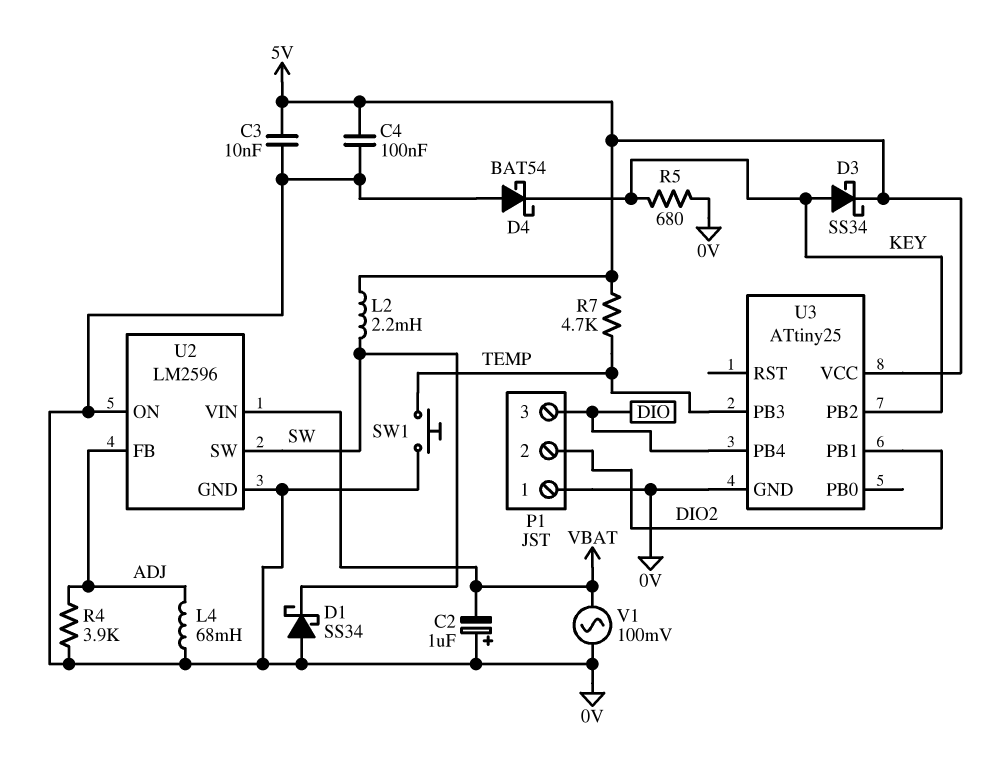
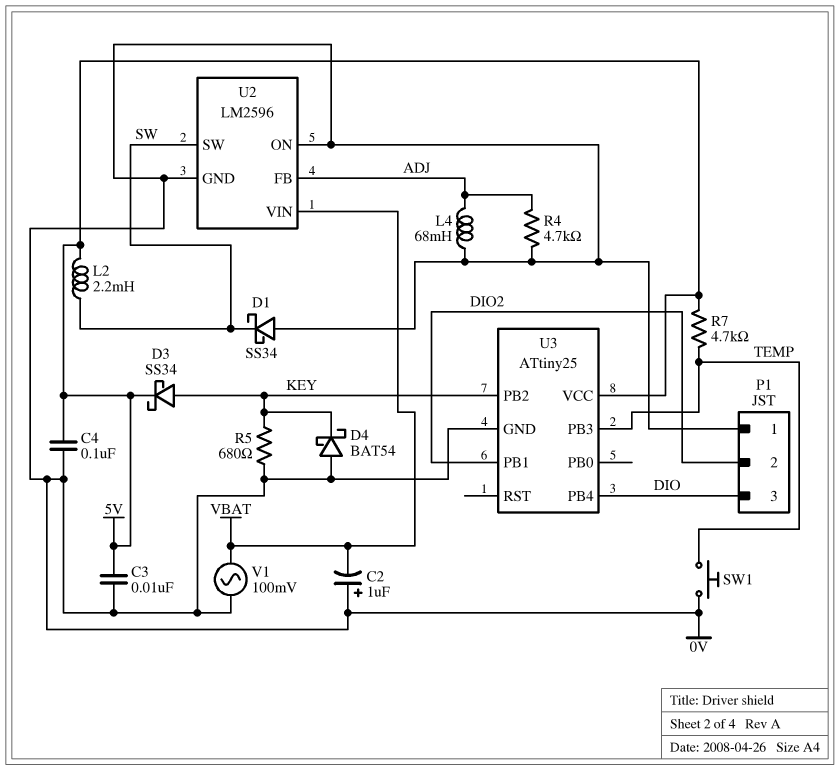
R4: 3.9k (0V, ADJ) -> 4.7k (0V, ADJ)

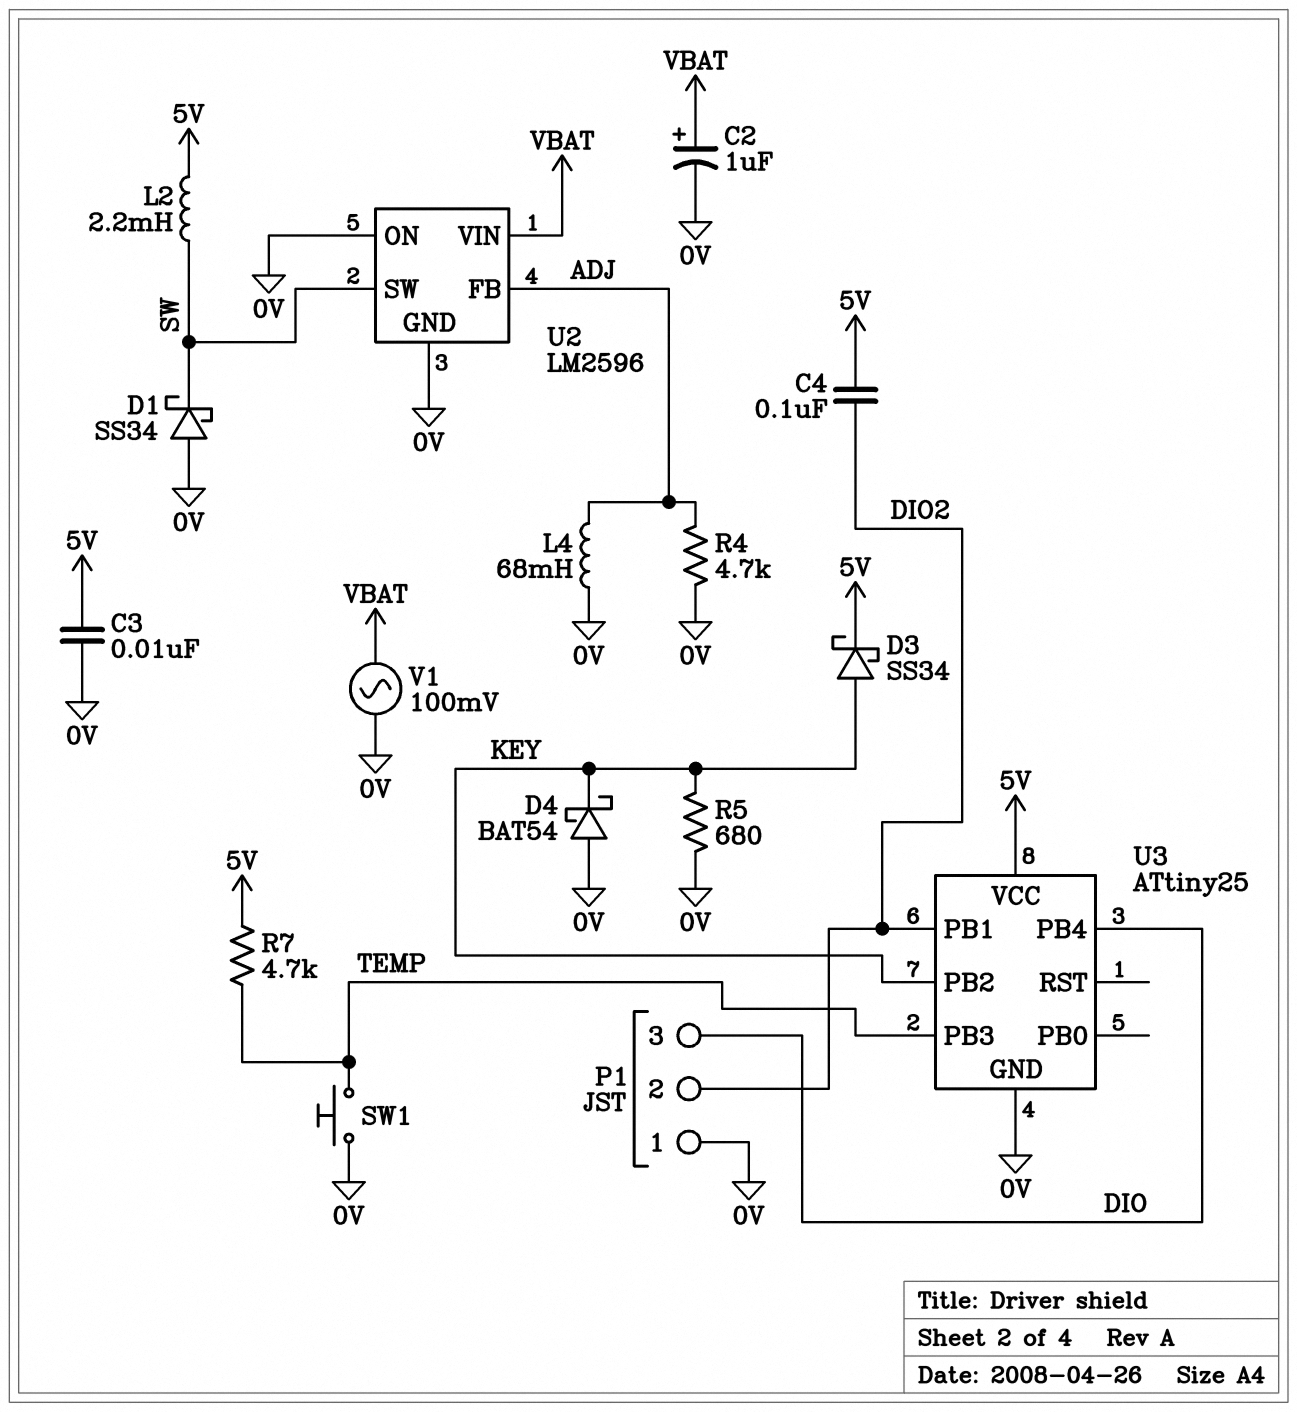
C2: 1uF (plus 0V, minus VBAT) -> 1uF (plus VBAT, minus 0V)
C4: 100nF (0V, 5V) -> 100nF (5V, DIO2)

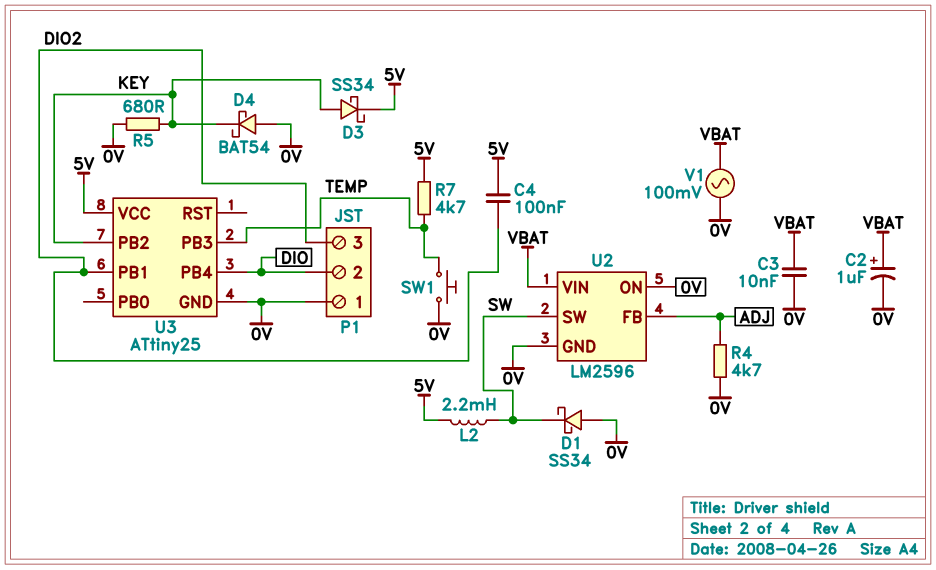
C3: 10nF (0V, 5V) -> 10nF (0V, VBAT)
L4: 68mH (0V, ADJ) -> none
P1 pin 2: DIO2 -> DIO
P1 pin 3: DIO -> DIO2

